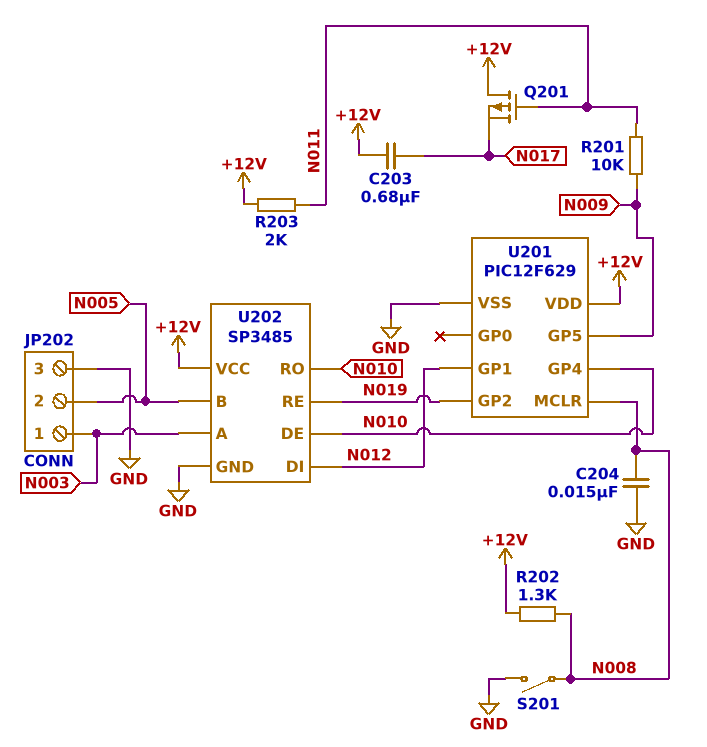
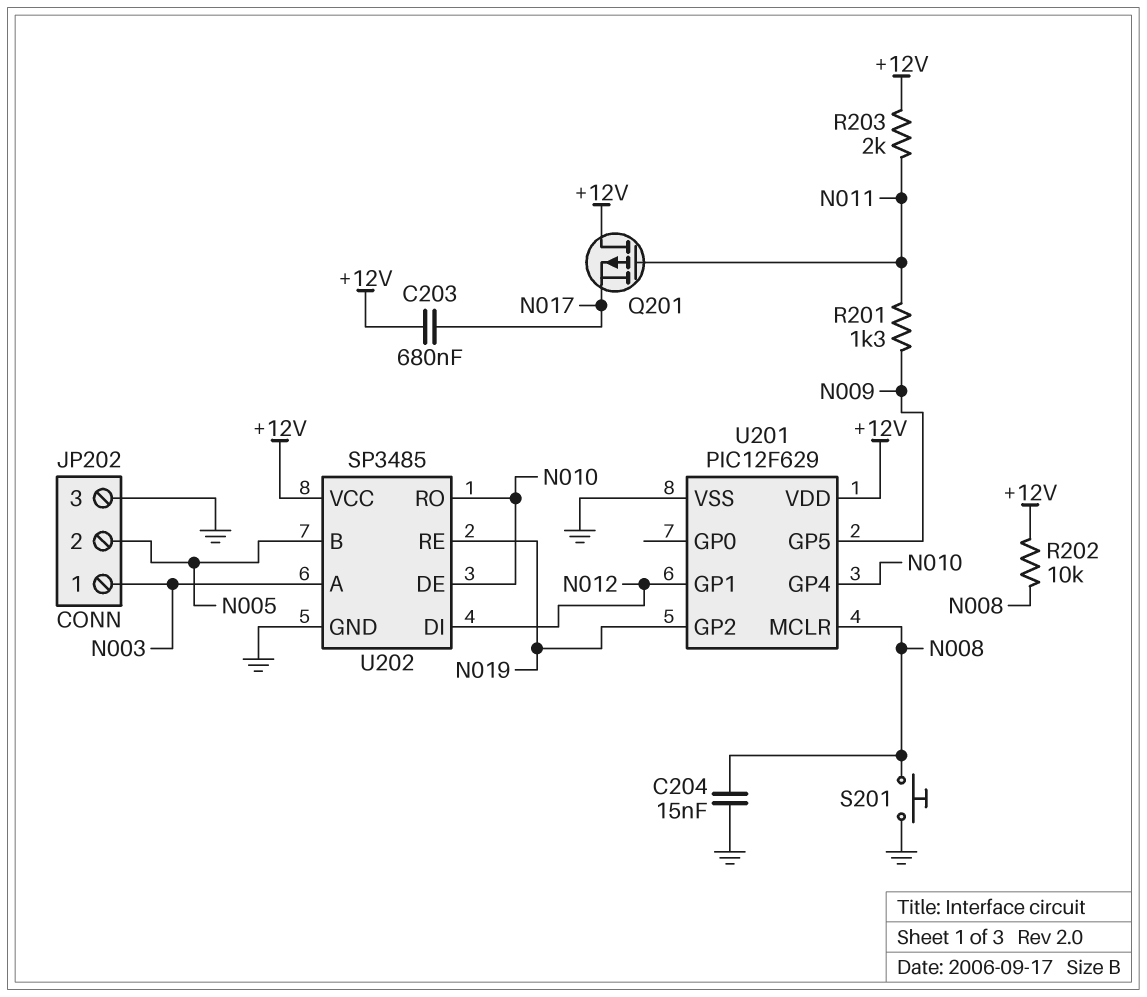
R201: 10k (N009, N011) -> 1.3k (N009, N011)
R202: 1.3k (+12V, N008) -> 10k (+12V, N008)
S201: switch (GND, N008) -> button (GND, N008)

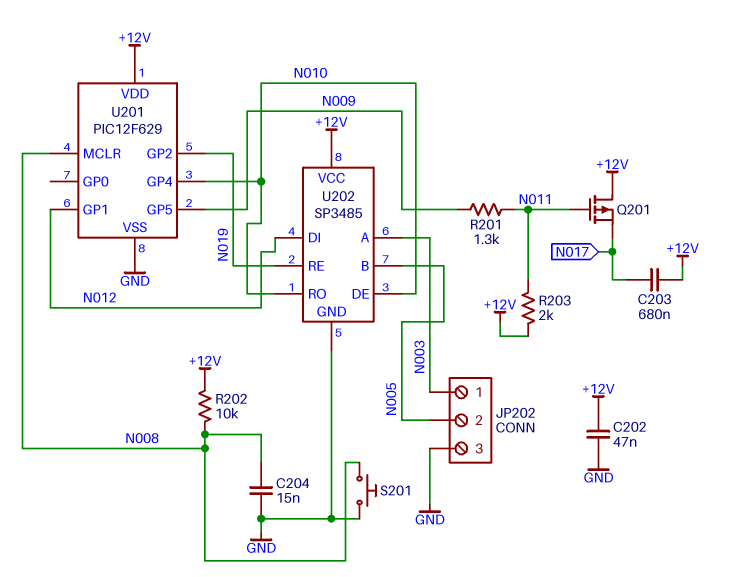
C202: none -> 47nF (+12V, GND)

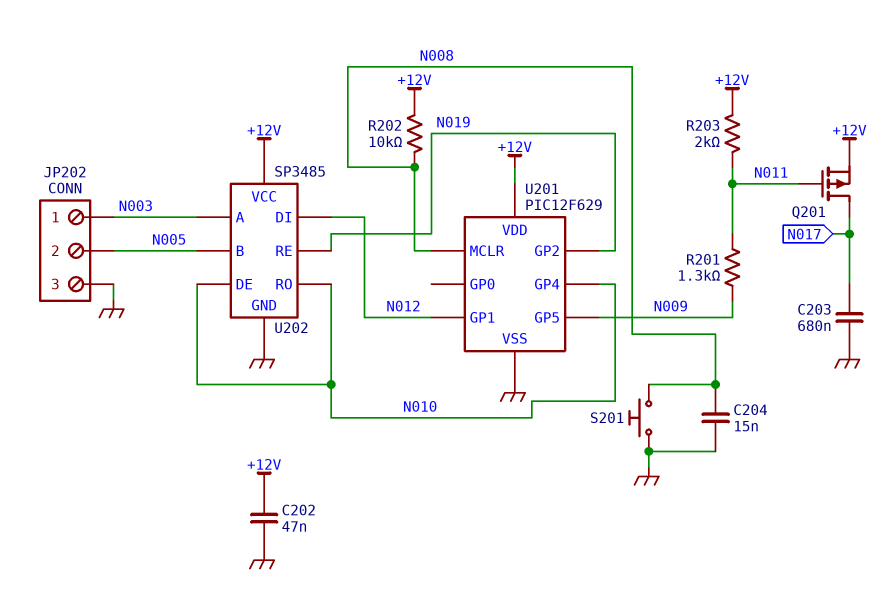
C203: 680nF (+12V, N017) -> 680nF (GND, N017)
Q201: PMOS (G N011, D +12V, S N017) -> PMOS (G N011, D N017, S +12V)

